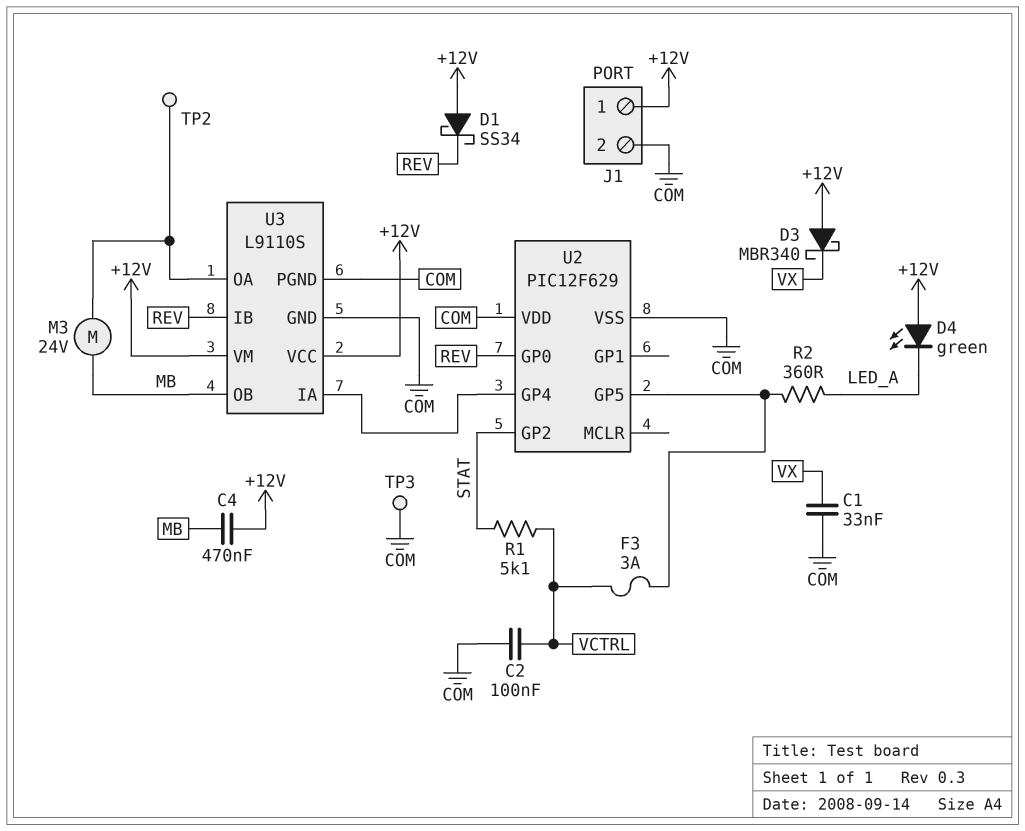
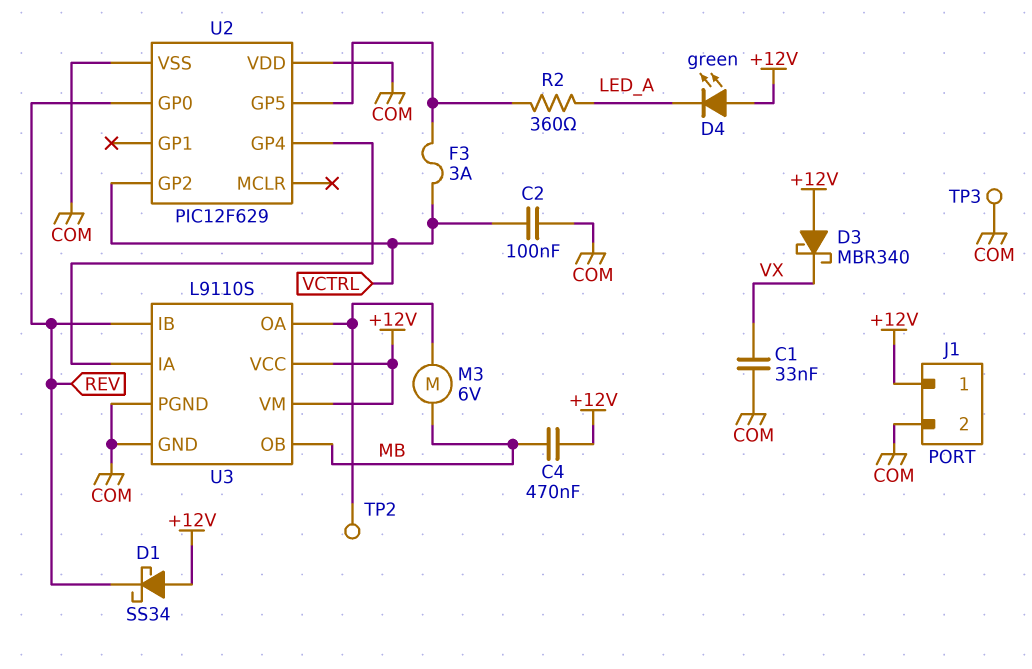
M3: motor 24V (MB, U3/OA) -> motor 6V (MB, U3/OA)
R1: 5.1k (STAT, VCTRL) -> none
U2 pin GP2: STAT -> VCTRL

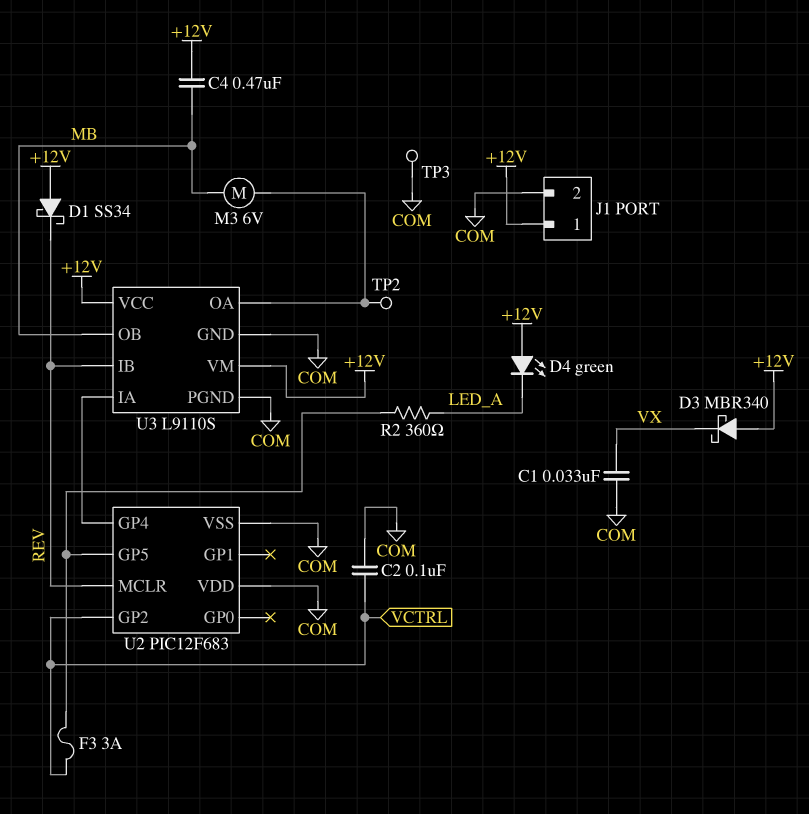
U2: PIC12F629 -> PIC12F683
U2 pin GP0: REV -> none
U2 pin MCLR: none -> REV

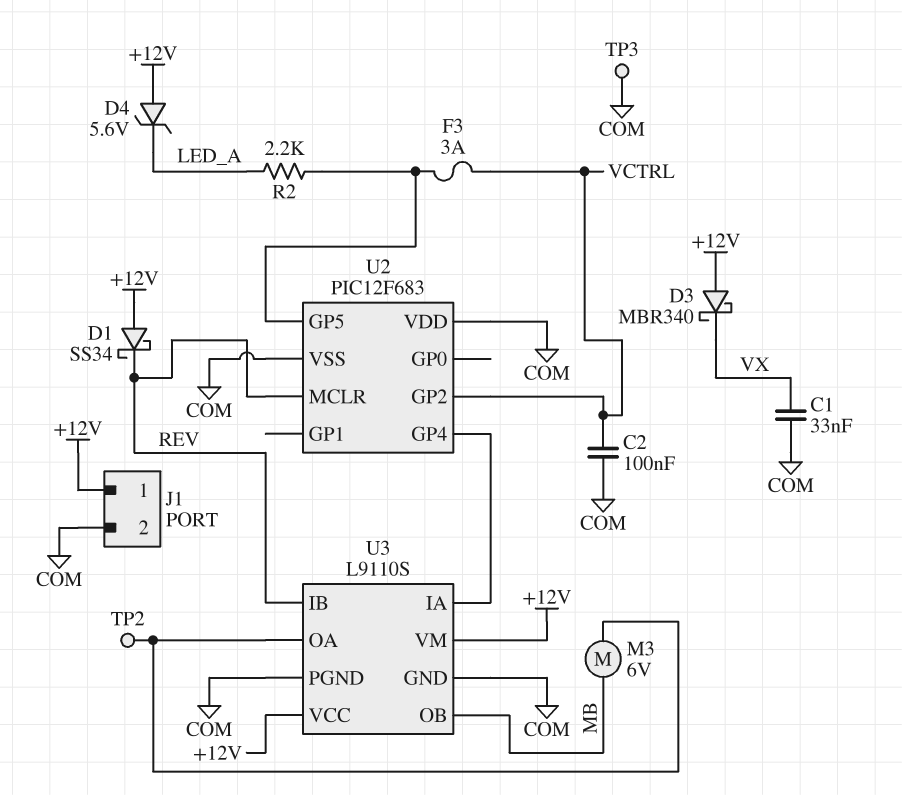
C4: 470nF (+12V, MB) -> none
D4: LED green (A +12V, K LED_A) -> zener 5.6V (A +12V, K LED_A)
R2: 360 (LED_A, U2/GP5) -> 2.2k (LED_A, U2/GP5)

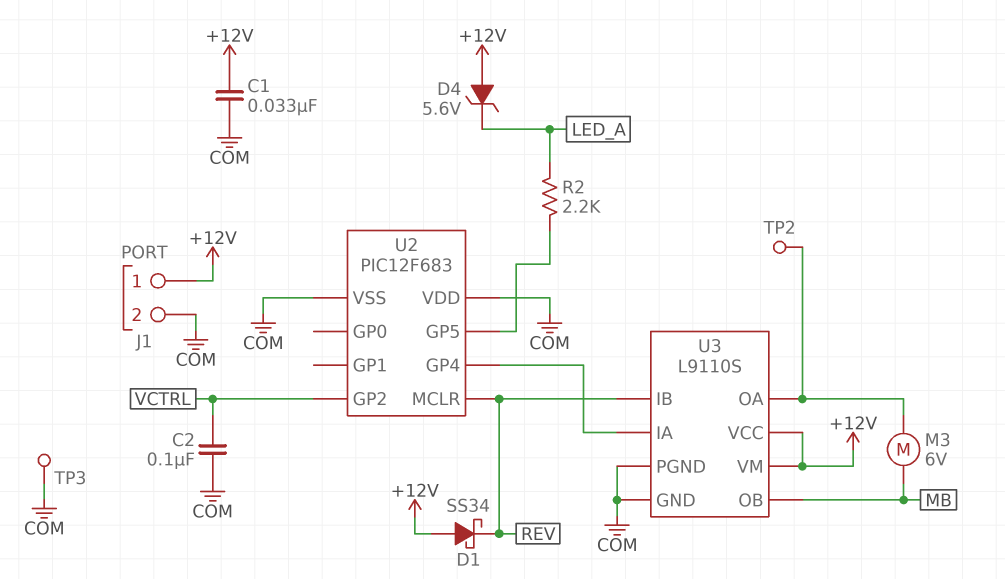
C1: 33nF (COM, VX) -> 33nF (+12V, COM)
D3: schottky MBR340 (A +12V, K VX) -> none
F3: 3A (U2/GP5, VCTRL) -> none

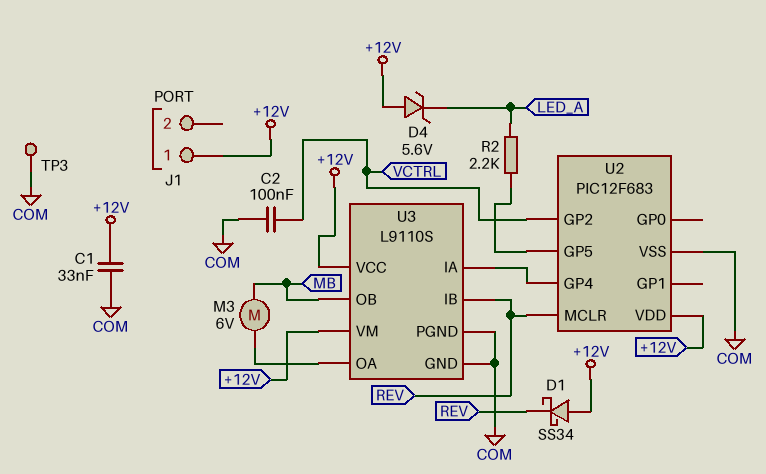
J1 pin 2: COM -> none
TP2: test point (U3/OA) -> none
U2 pin VDD: COM -> +12V

